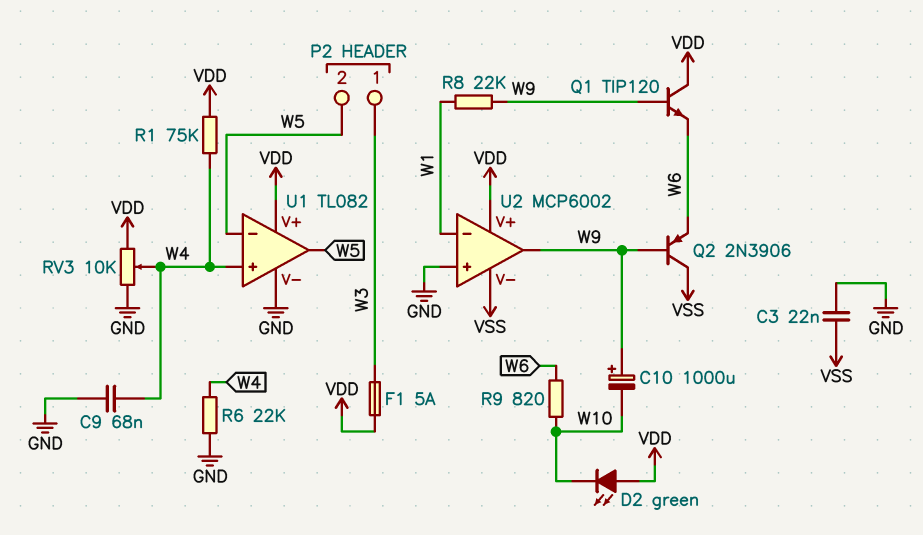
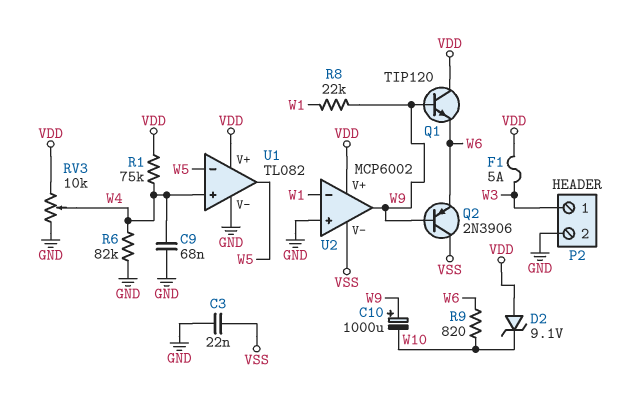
D2: LED green (A VDD, K W10) -> zener 9.1V (A VDD, K W10)
P2 pin 2: W5 -> GND
R6: 22k (GND, W4) -> 82k (GND, W4)

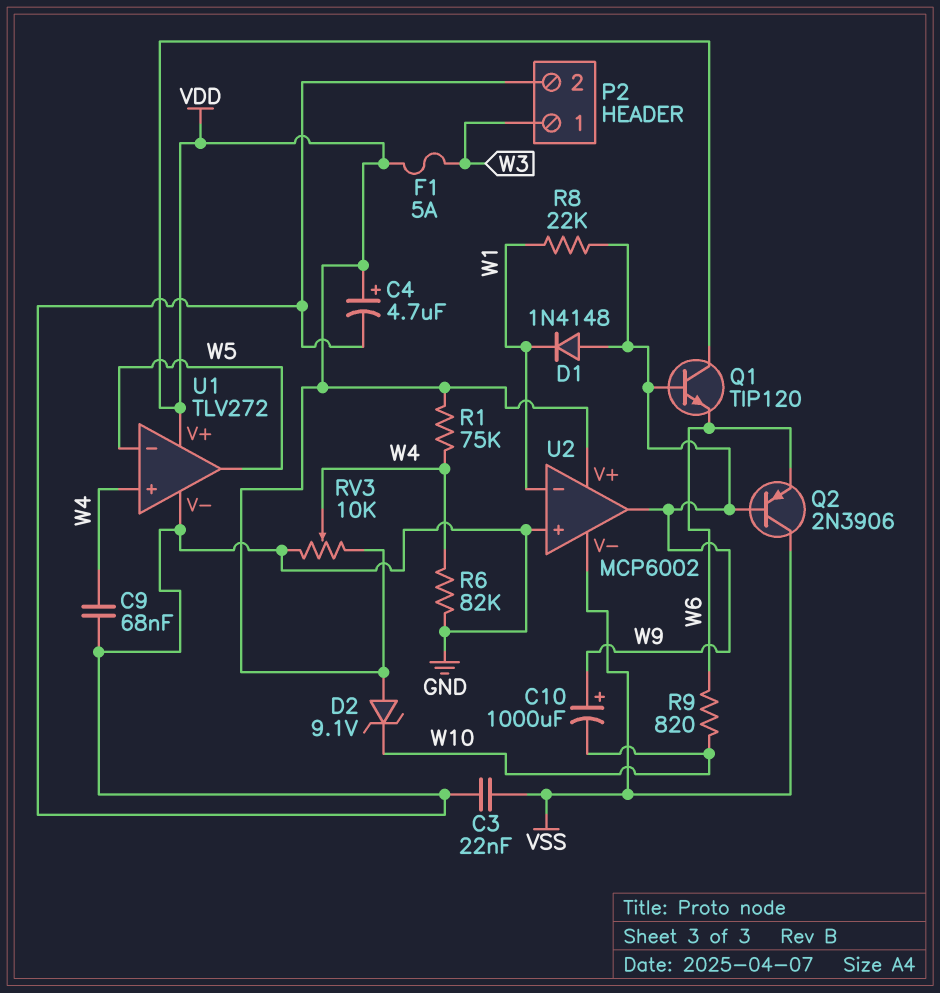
C4: none -> 4.7uF (plus VDD, minus GND)
D1: none -> diode 1N4148 (A W9, K W1)
U1: TL082 -> TLV272

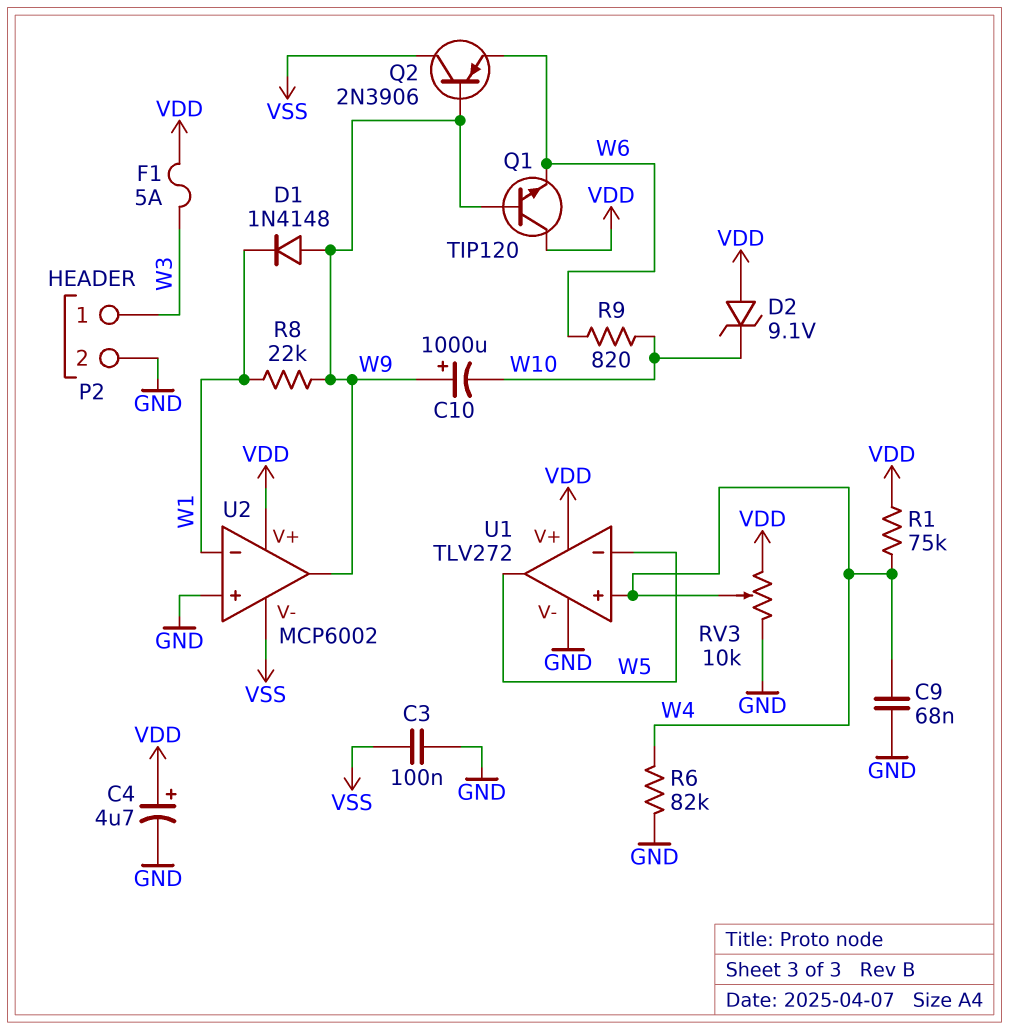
C3: 22nF (GND, VSS) -> 100nF (GND, VSS)

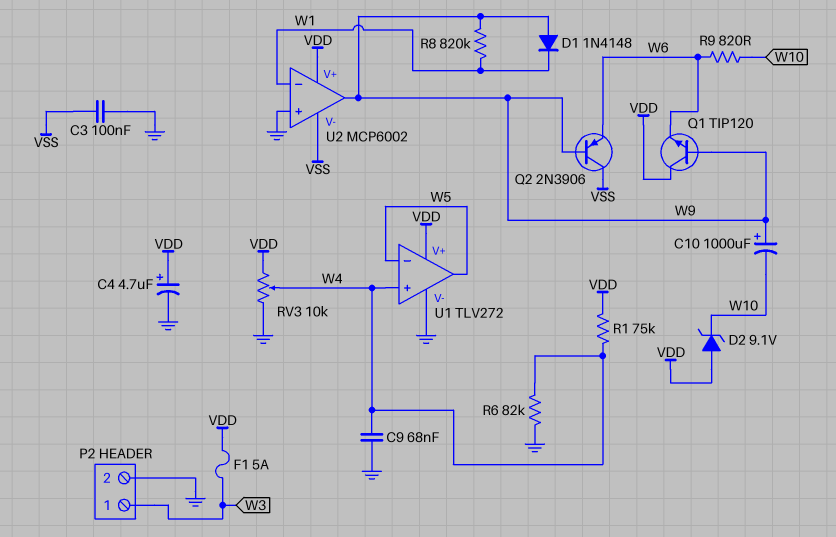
R8: 22k (W1, W9) -> 820k (W1, W9)

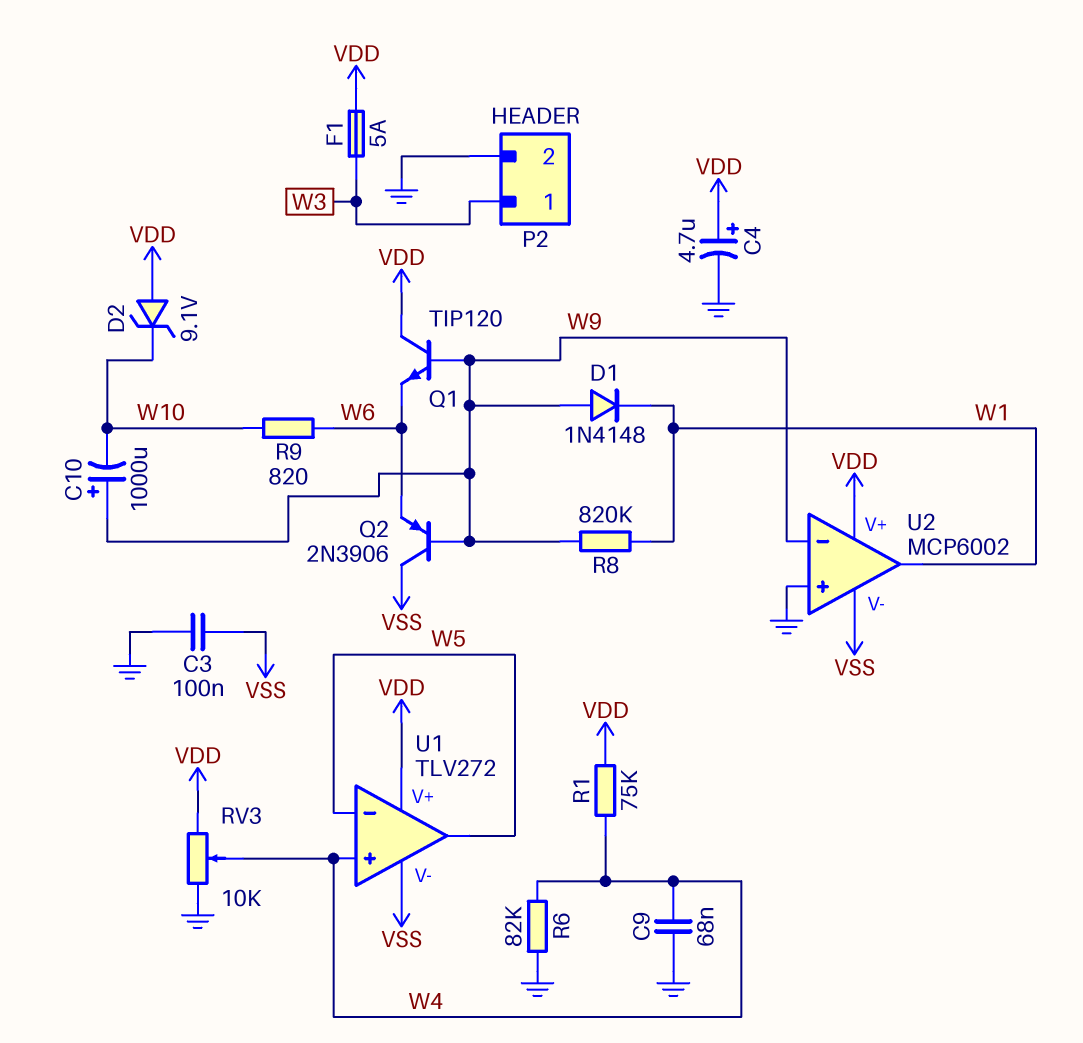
U1 pin V-: GND -> VSS
U2 pin in-: W1 -> W9
U2 pin out: W9 -> W1

